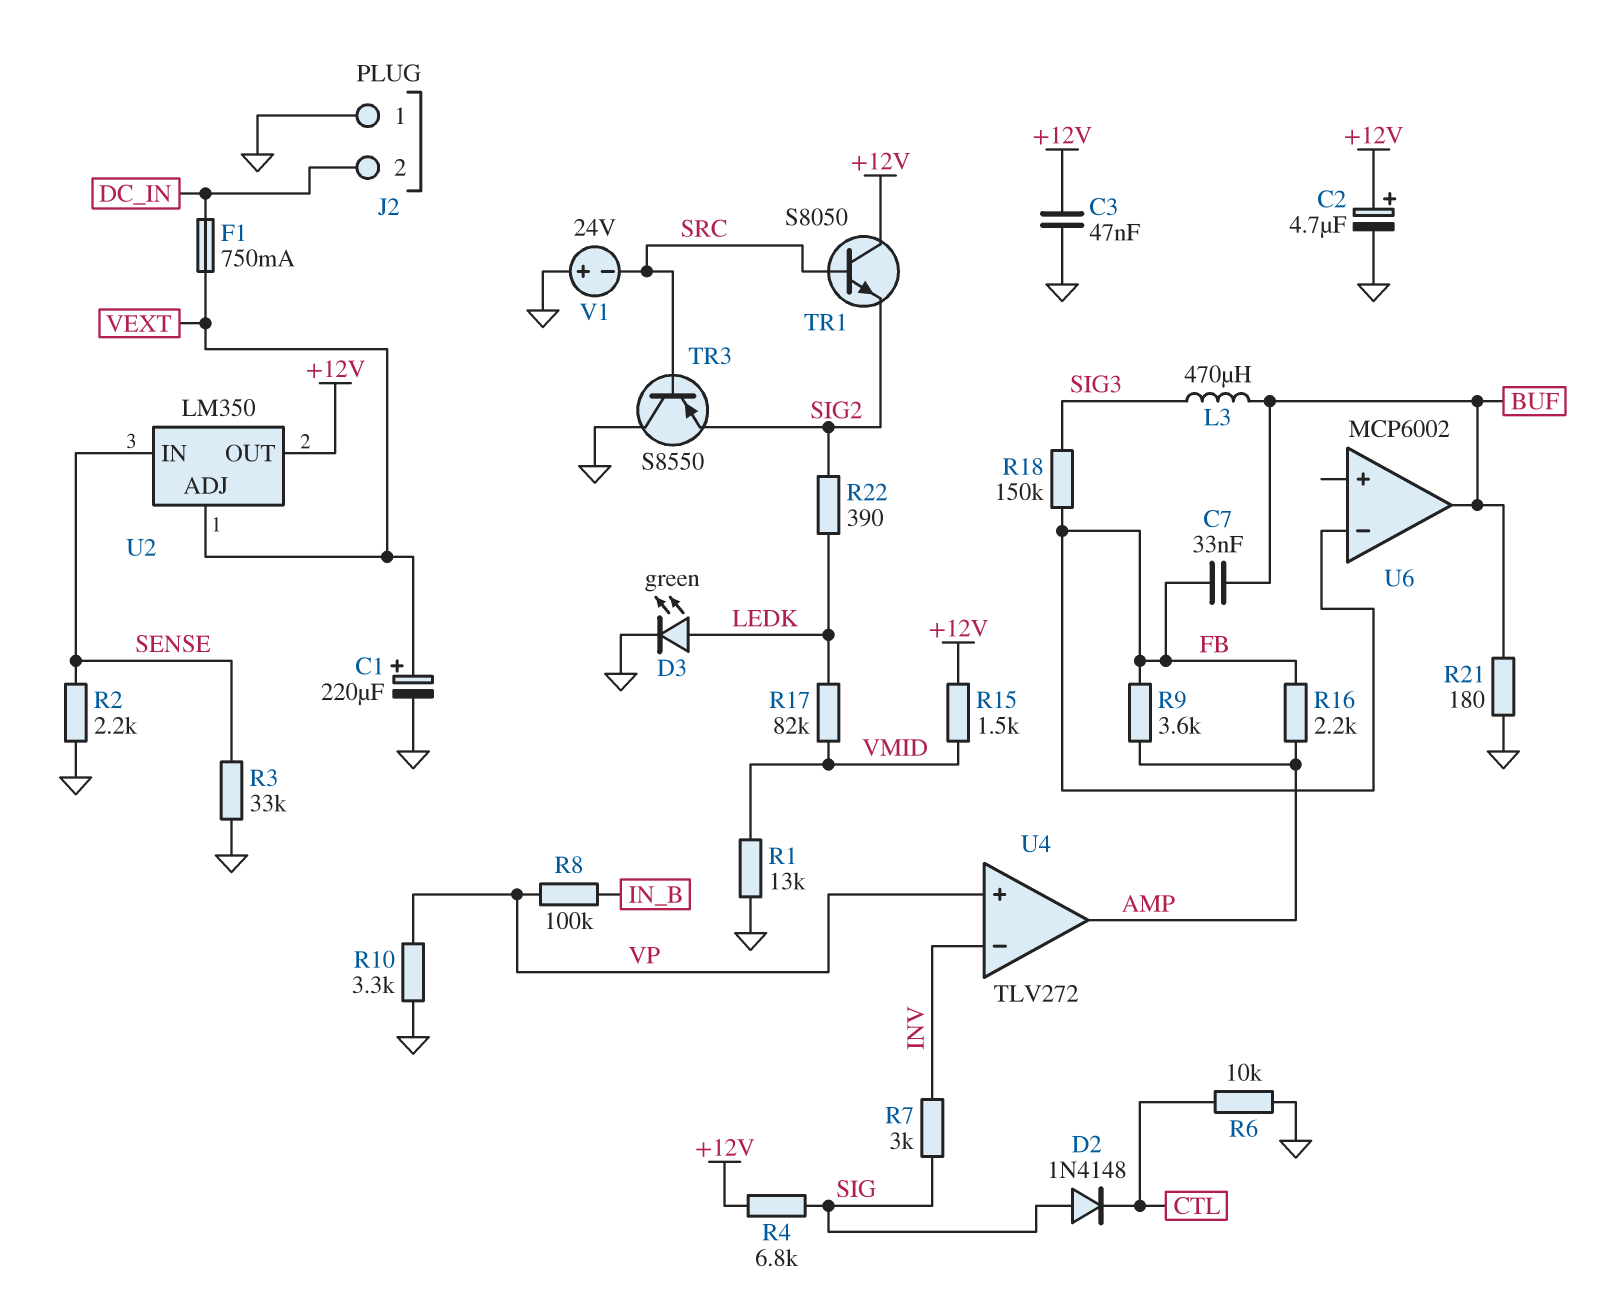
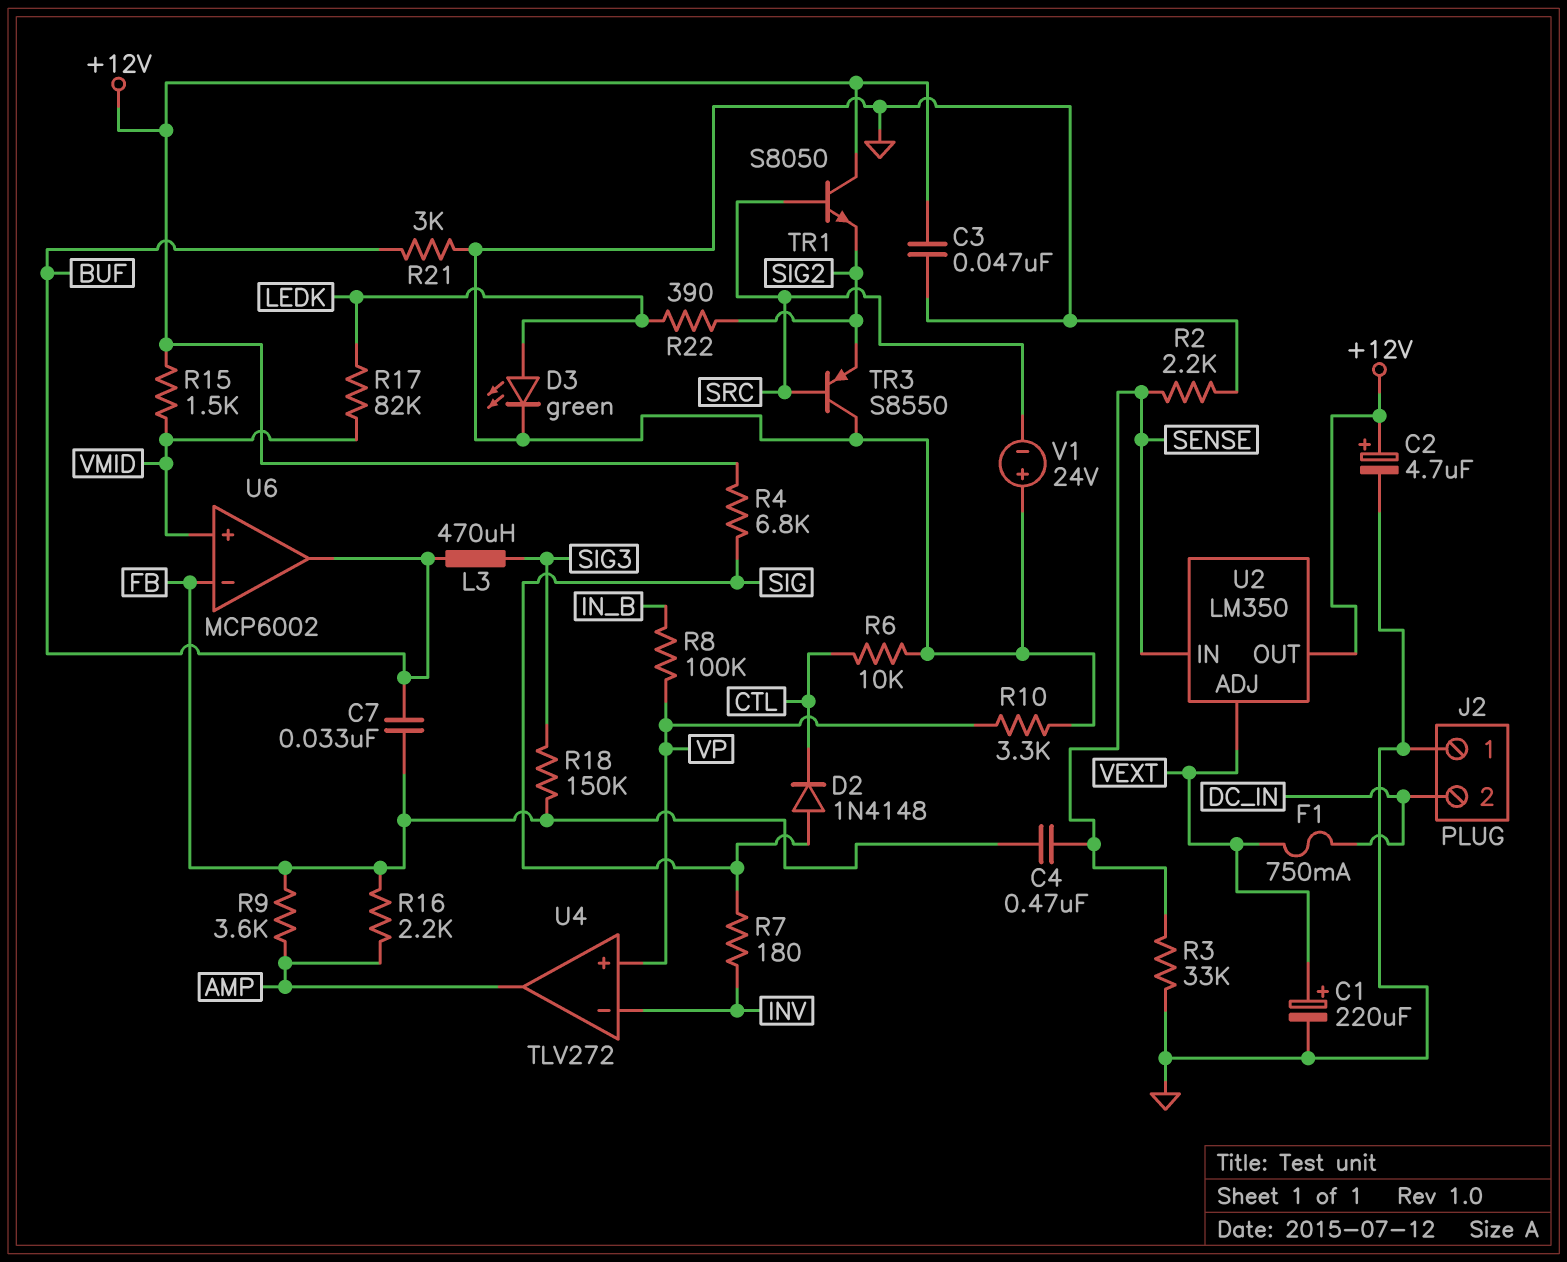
C4: none -> 470nF (FB, SENSE)
R1: 13k (GND, VMID) -> none
R7: 3k (INV, SIG) -> 180 (INV, SIG)
R21: 180 (BUF, GND) -> 3k (BUF, GND)
U6 pin in+: none -> VMID

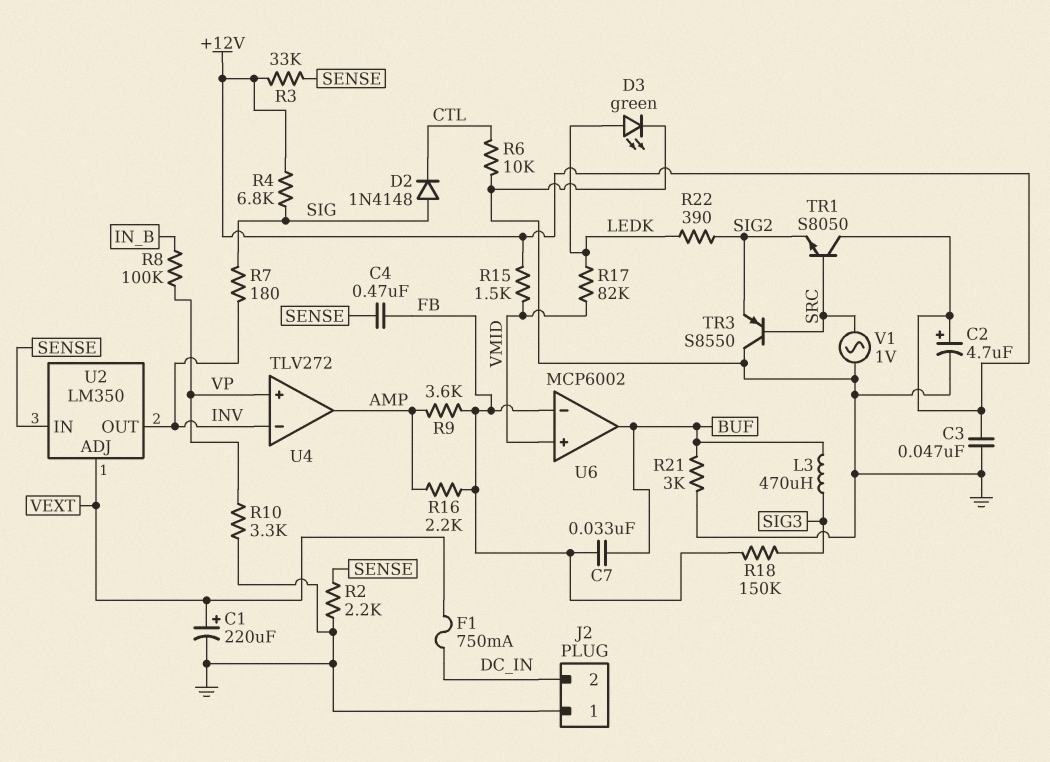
R3: 33k (GND, SENSE) -> 33k (+12V, SENSE)
U2 pin OUT: +12V -> INV
V1: 24V (plus GND, minus SRC) -> AC 1V (GND, SRC)

